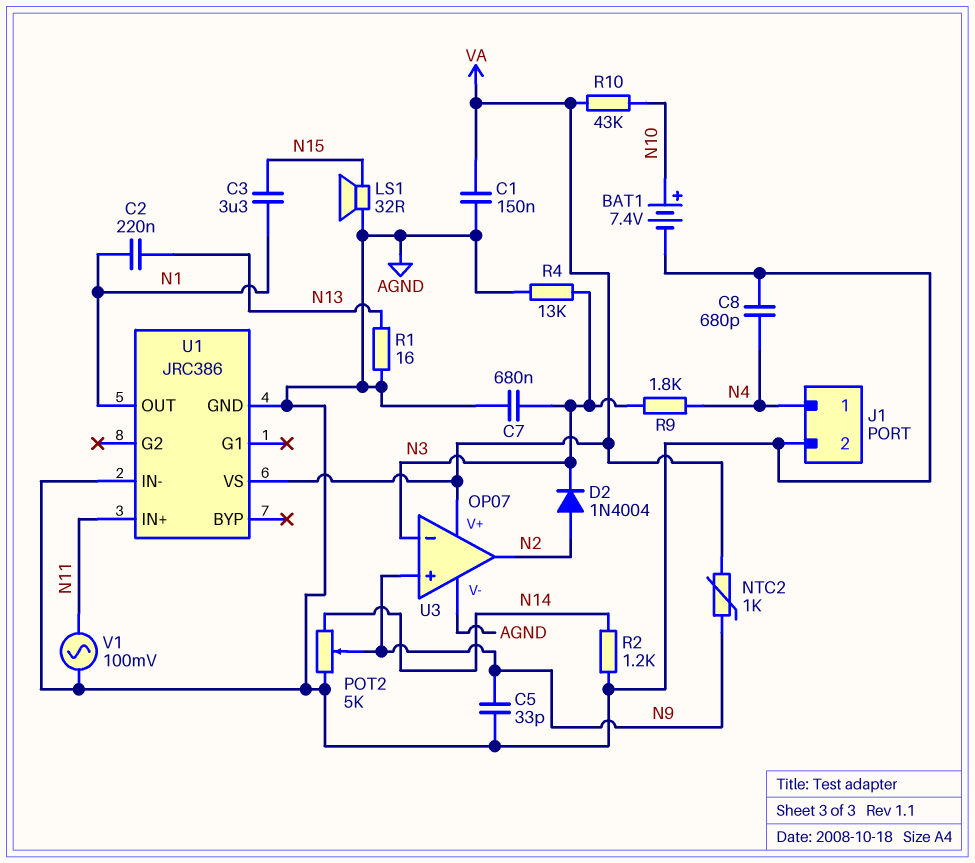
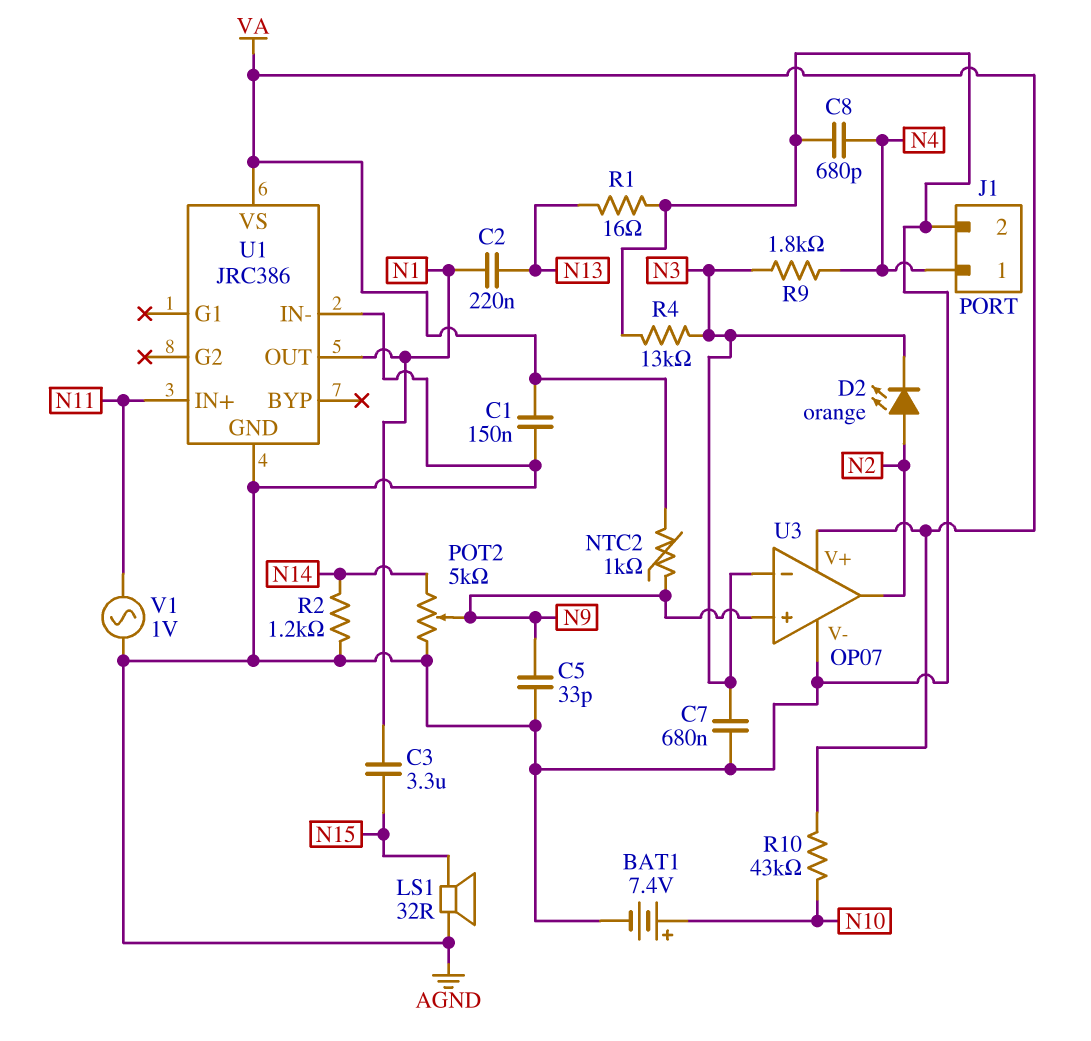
D2: diode 1N4004 (A N2, K N3) -> LED orange (A N2, K N3)
V1: AC 100mV (AGND, N11) -> AC 1V (AGND, N11)

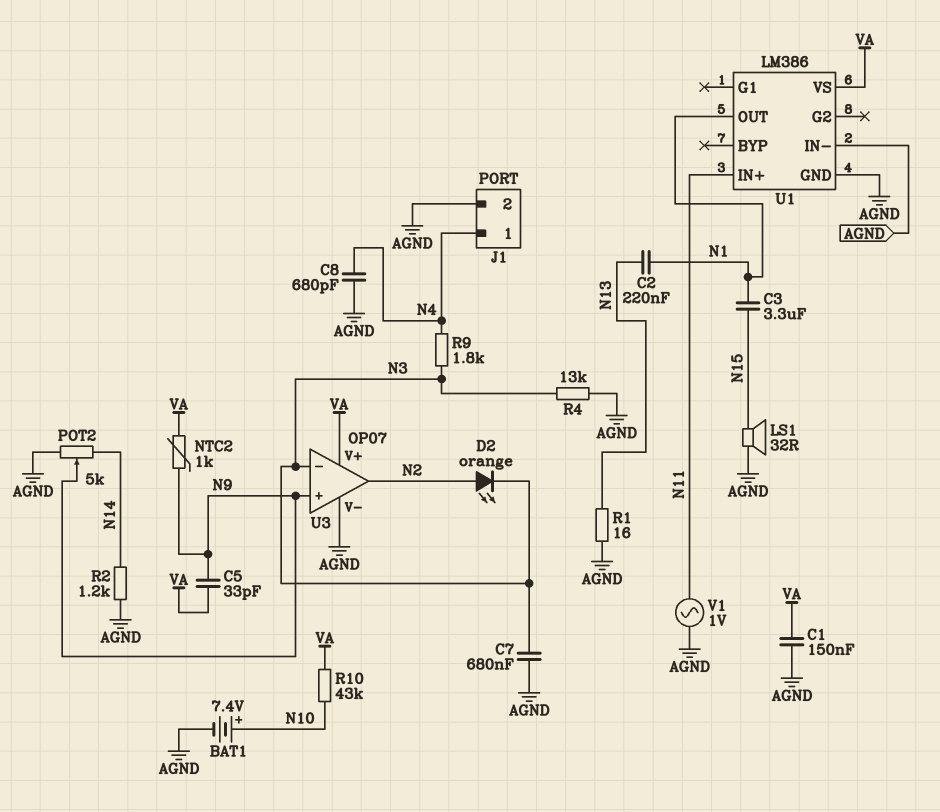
C5: 33pF (AGND, N9) -> 33pF (N9, VA)
U1: JRC386 -> LM386

